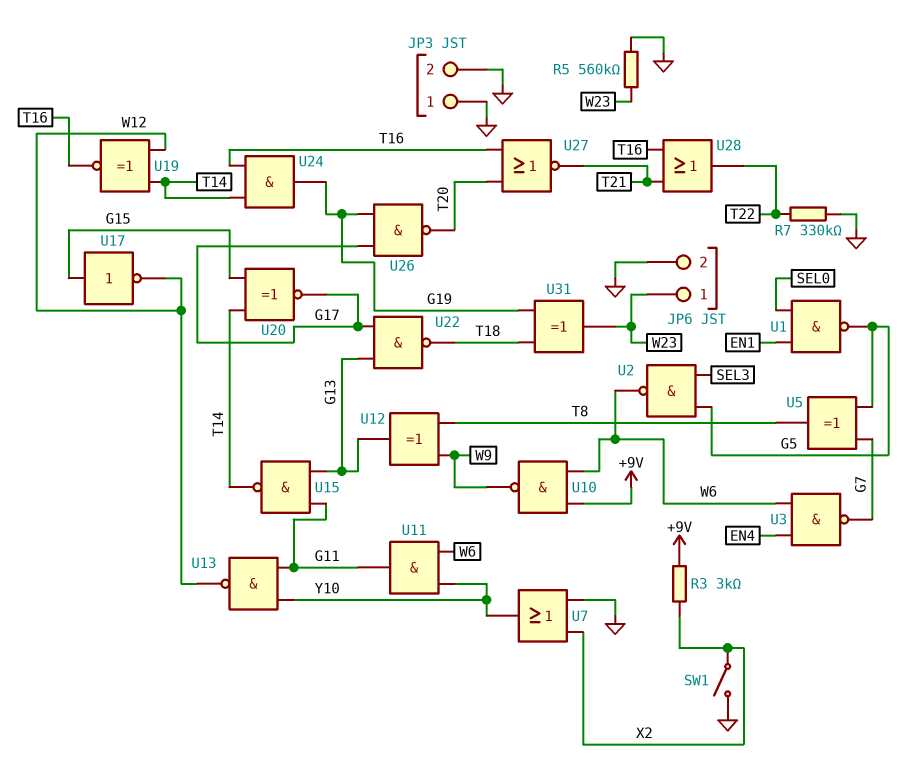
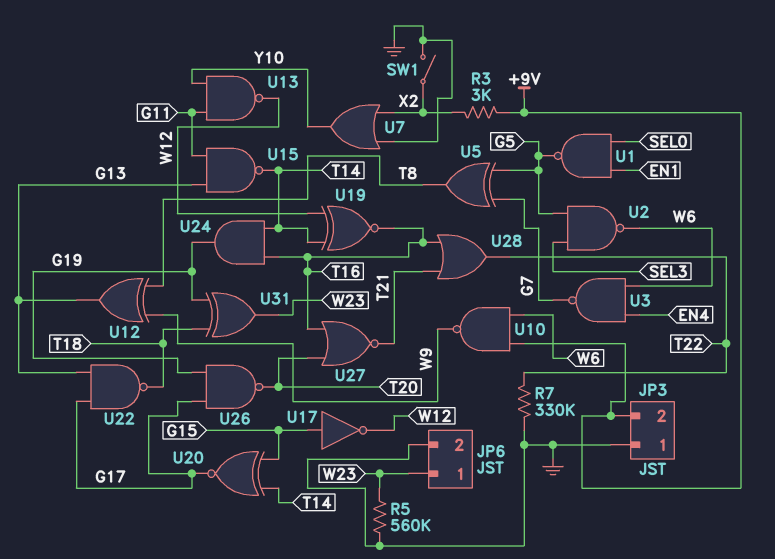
JP3 pin 2: GND -> +9V
U11: AND (in W6, in Y10, out G11) -> none

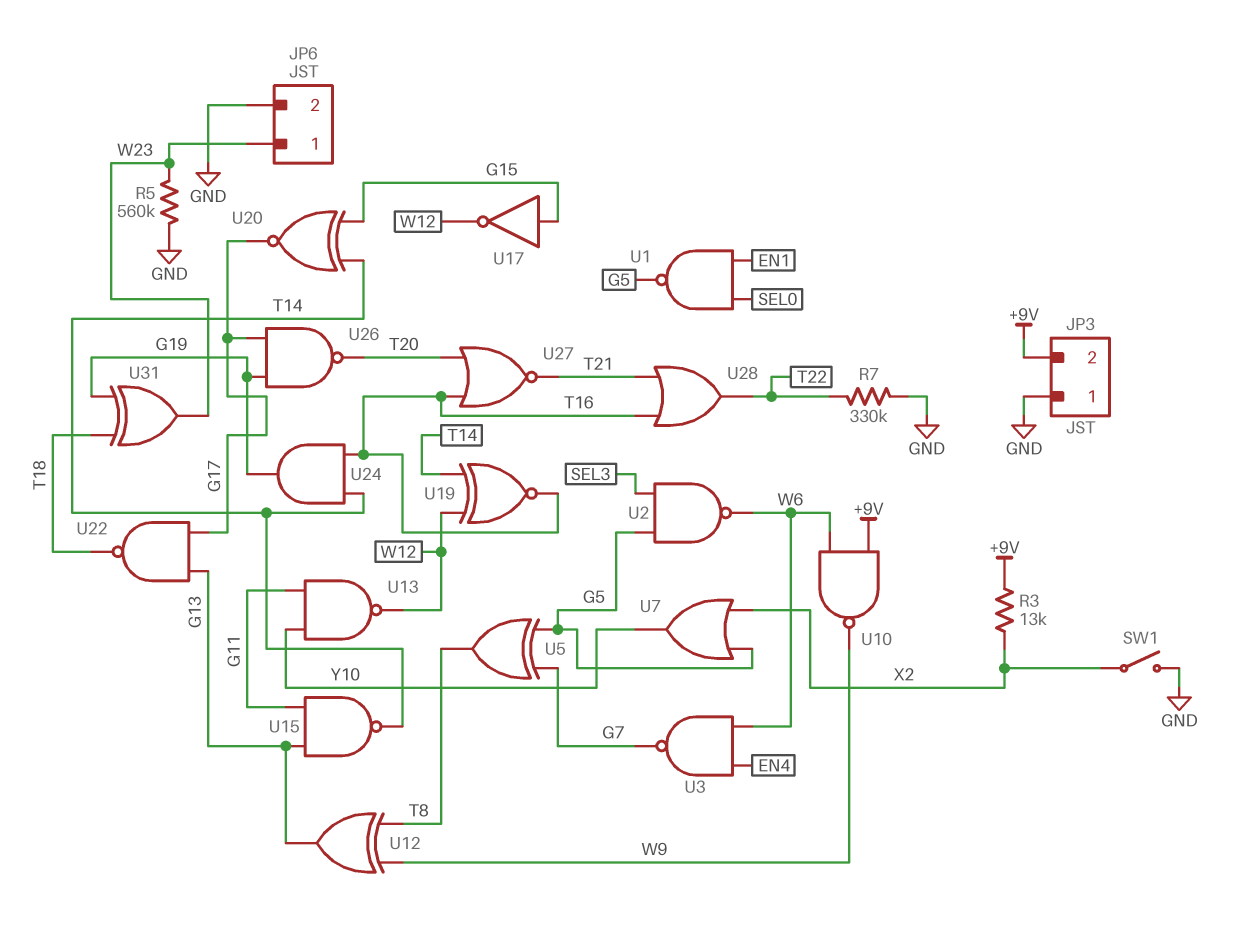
R3: 3k (+9V, X2) -> 13k (+9V, X2)
U7: OR (in GND, in X2, out Y10) -> OR (in G5, in X2, out Y10)

